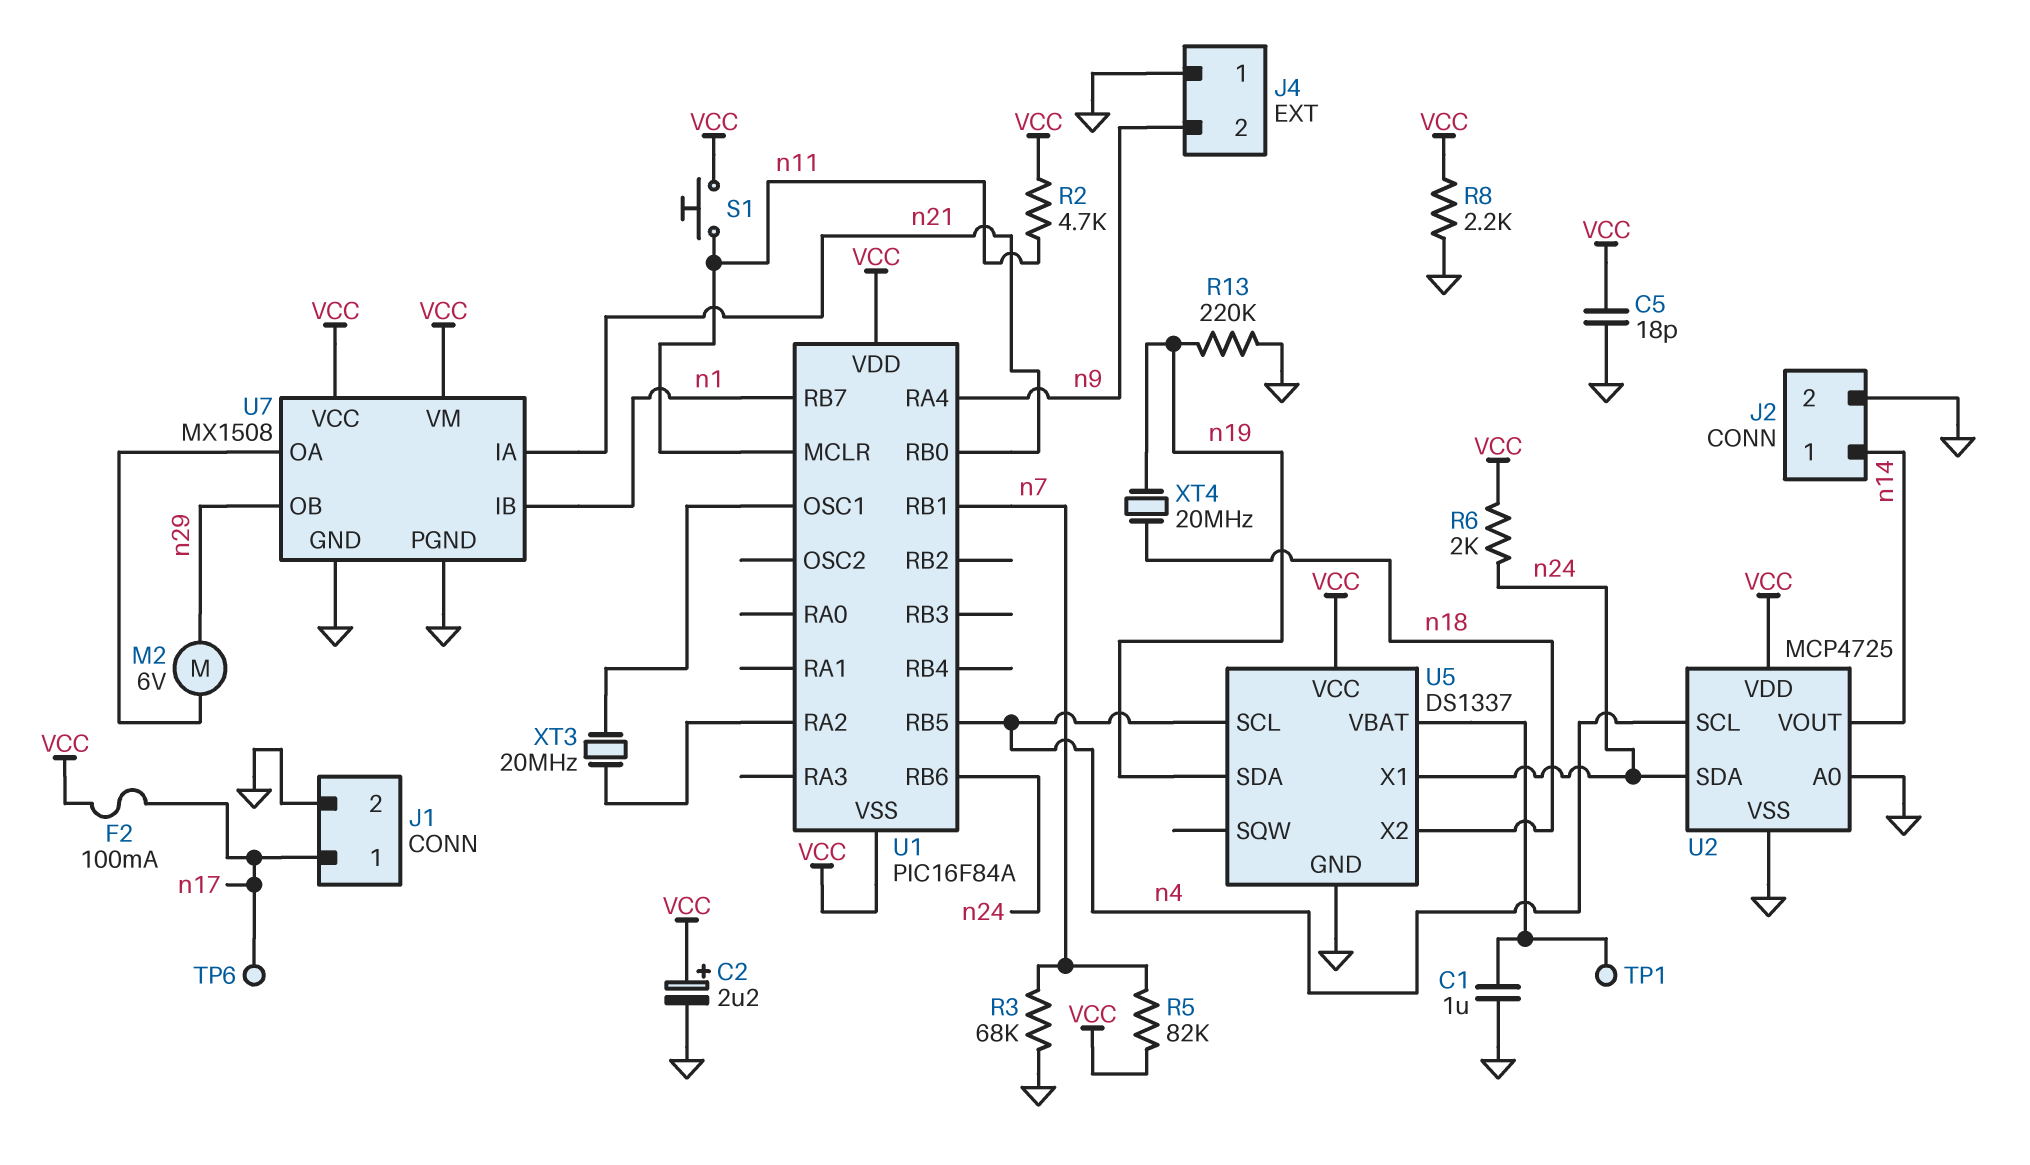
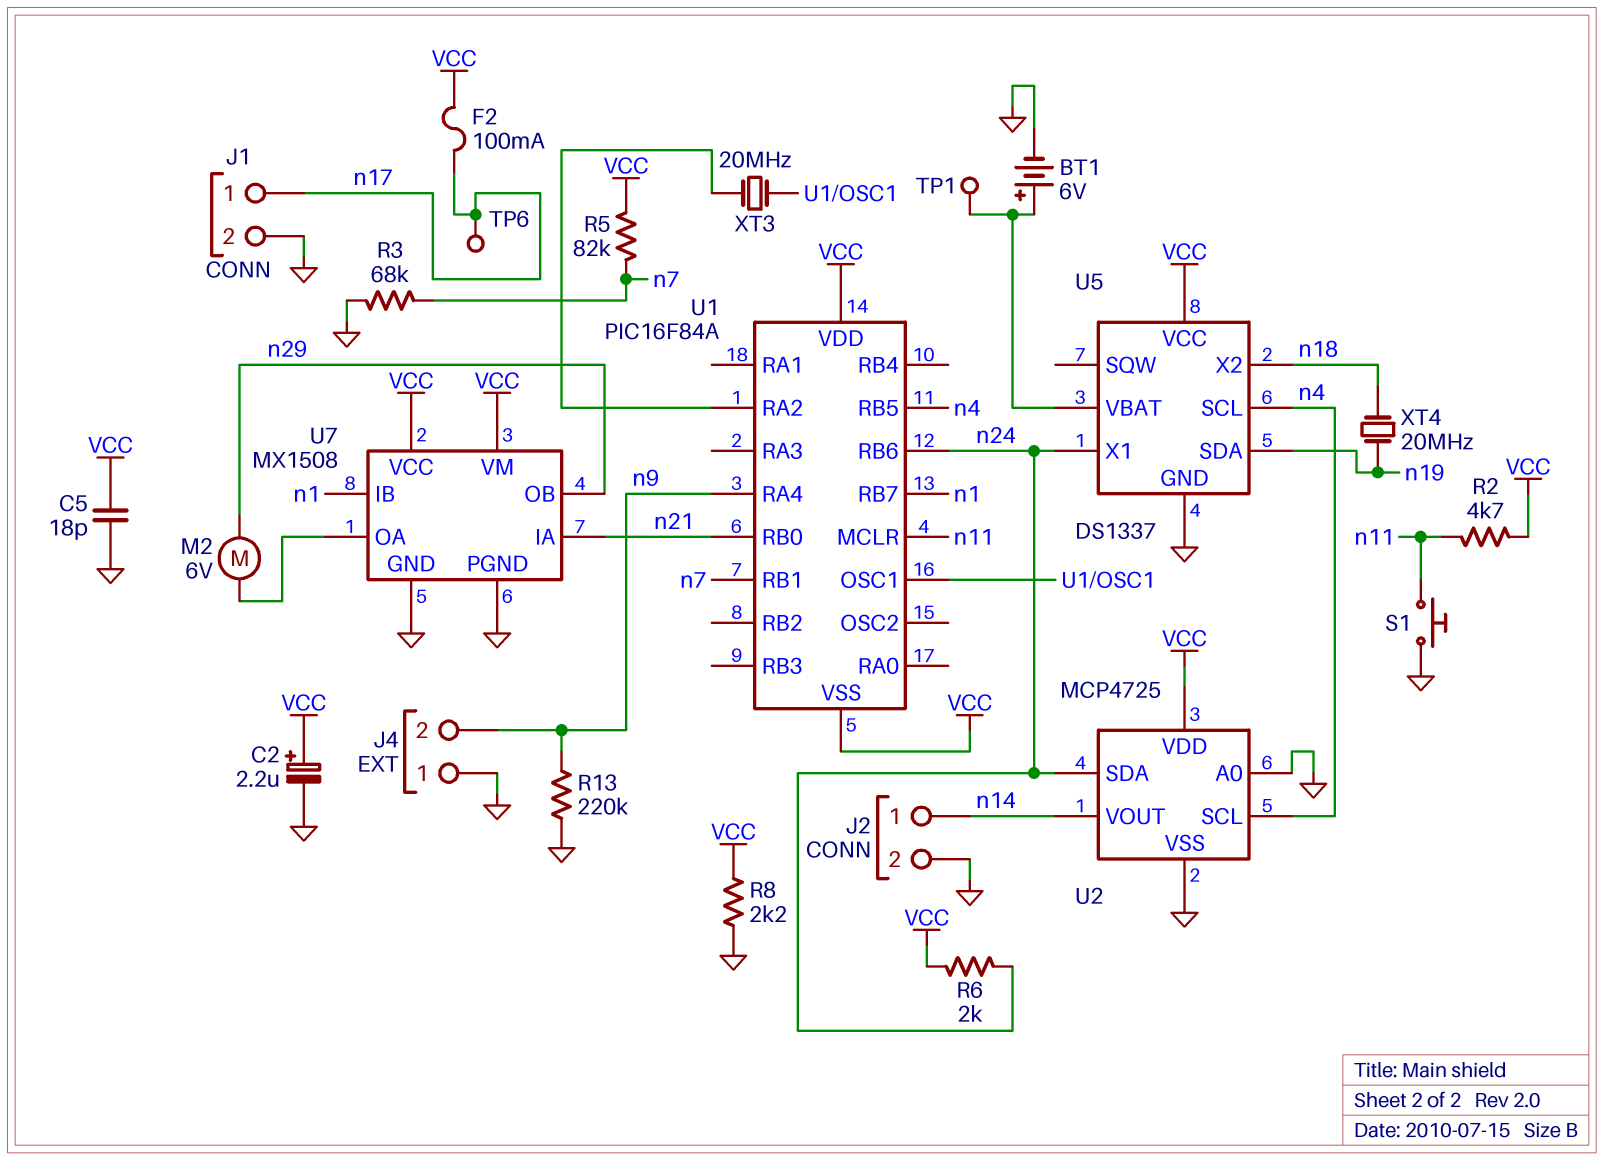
BT1: none -> 6V (plus U5/VBAT, minus GND)
C1: 1uF (GND, U5/VBAT) -> none
R13: 220k (GND, n19) -> 220k (GND, n9)
S1: button (VCC, n11) -> button (GND, n11)

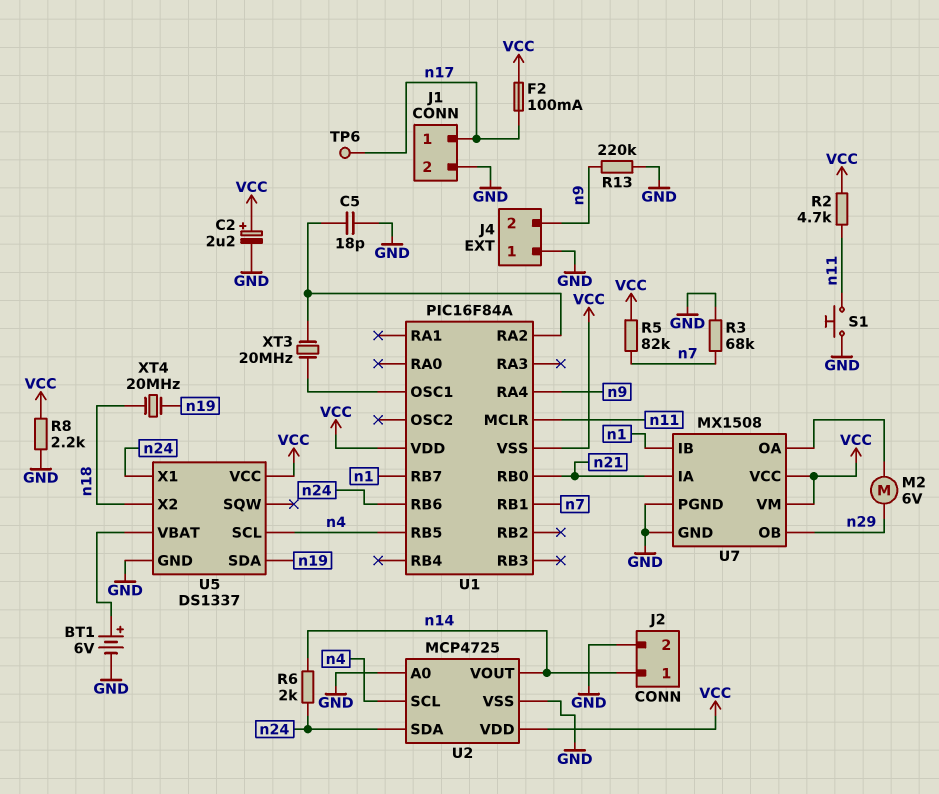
C5: 18pF (GND, VCC) -> 18pF (GND, U1/RA2)
R6: 2k (VCC, n24) -> 2k (n14, n24)
TP1: test point (U5/VBAT) -> none

